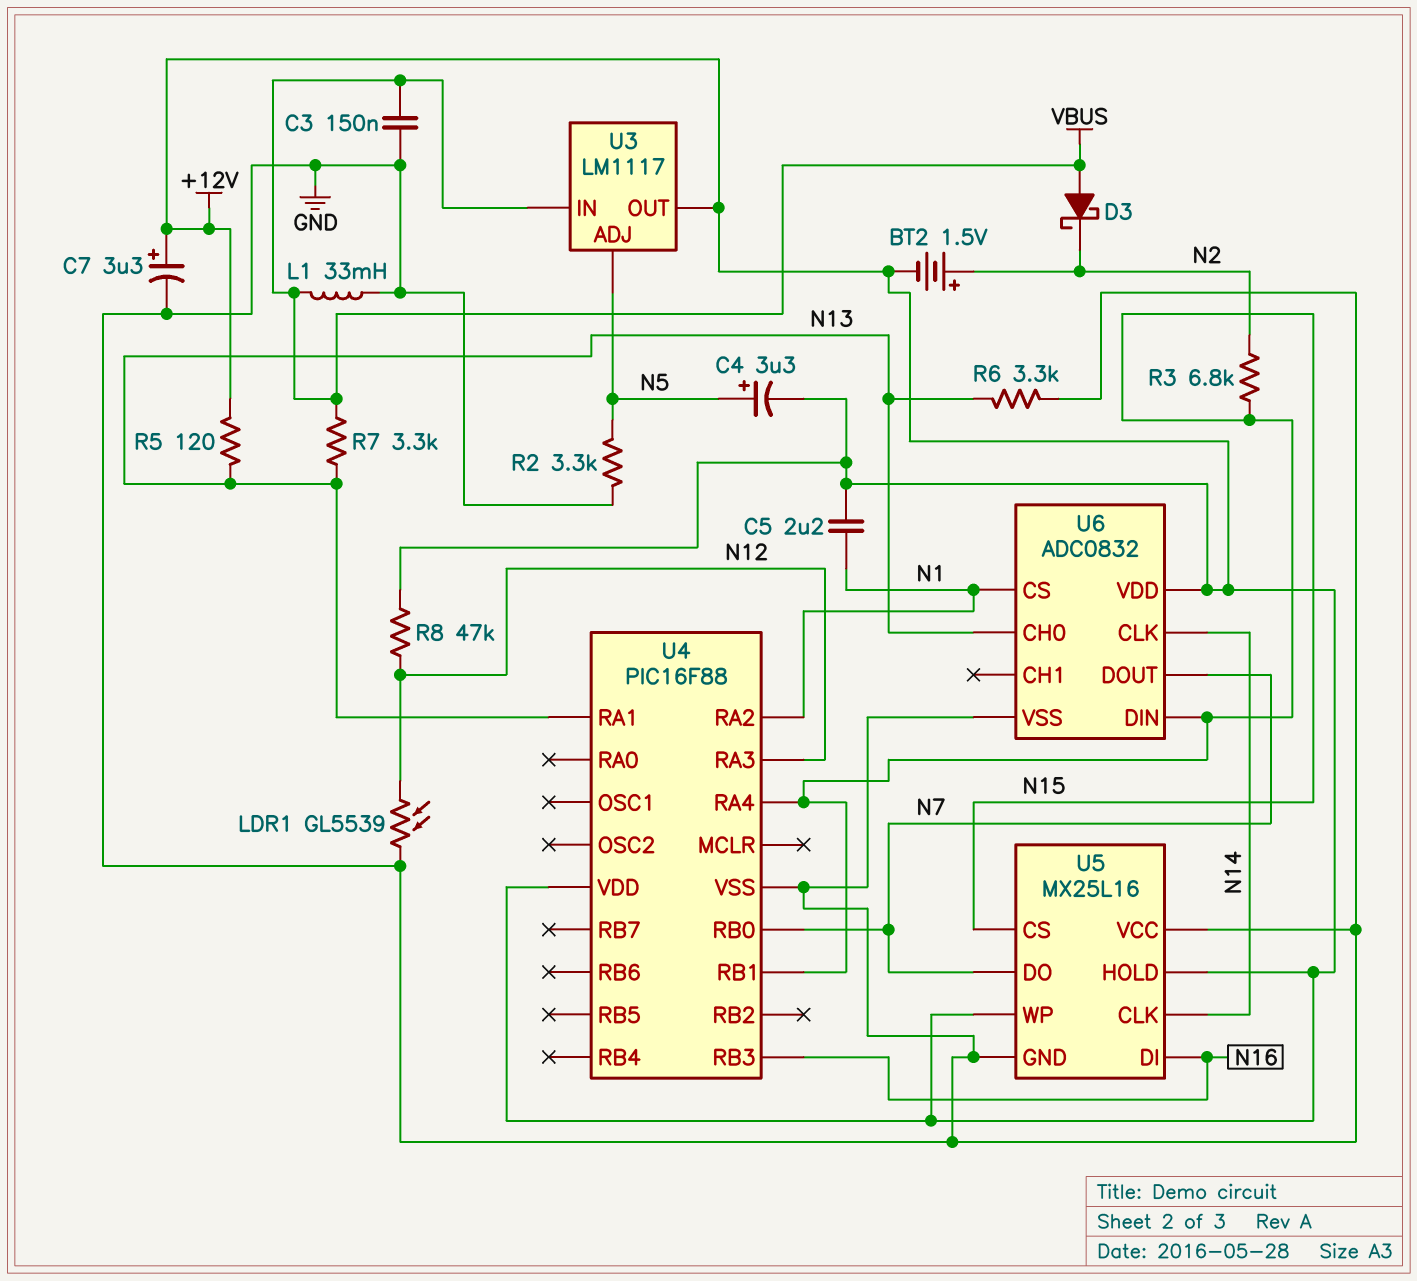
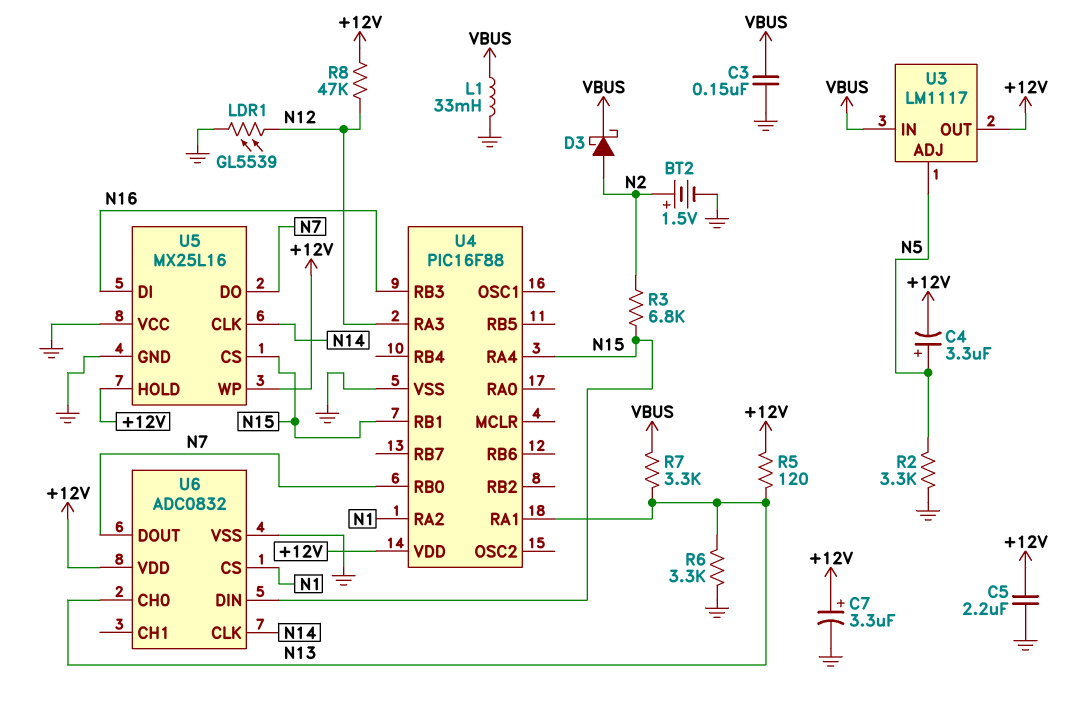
BT2: 1.5V (plus N2, minus +12V) -> 1.5V (plus N2, minus GND)
C5: 2.2uF (+12V, N1) -> 2.2uF (+12V, GND)
D3: schottky (A VBUS, K N2) -> schottky (A N2, K VBUS)

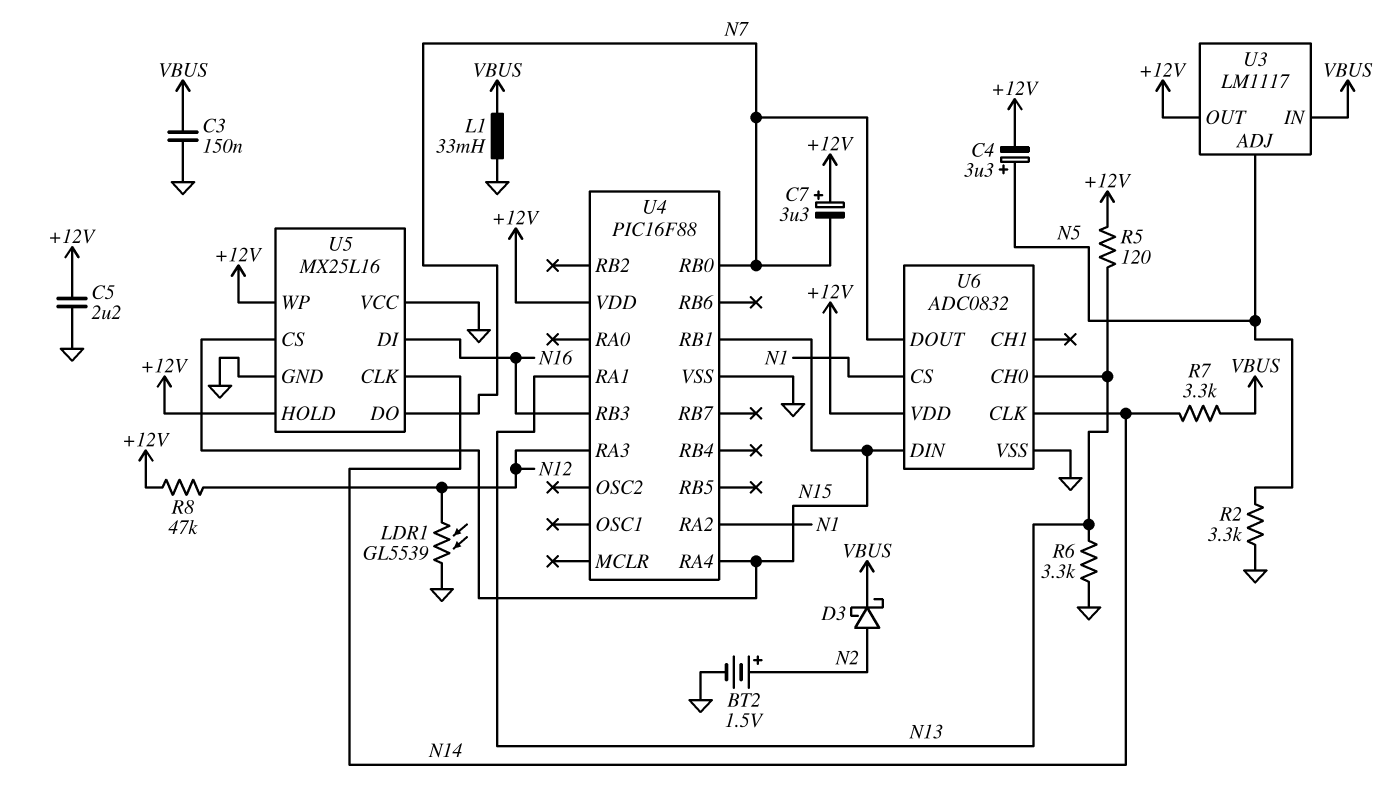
C7: 3.3uF (plus +12V, minus GND) -> 3.3uF (plus +12V, minus N7)
R3: 6.8k (N2, N15) -> none
R7: 3.3k (N13, VBUS) -> 3.3k (N14, VBUS)

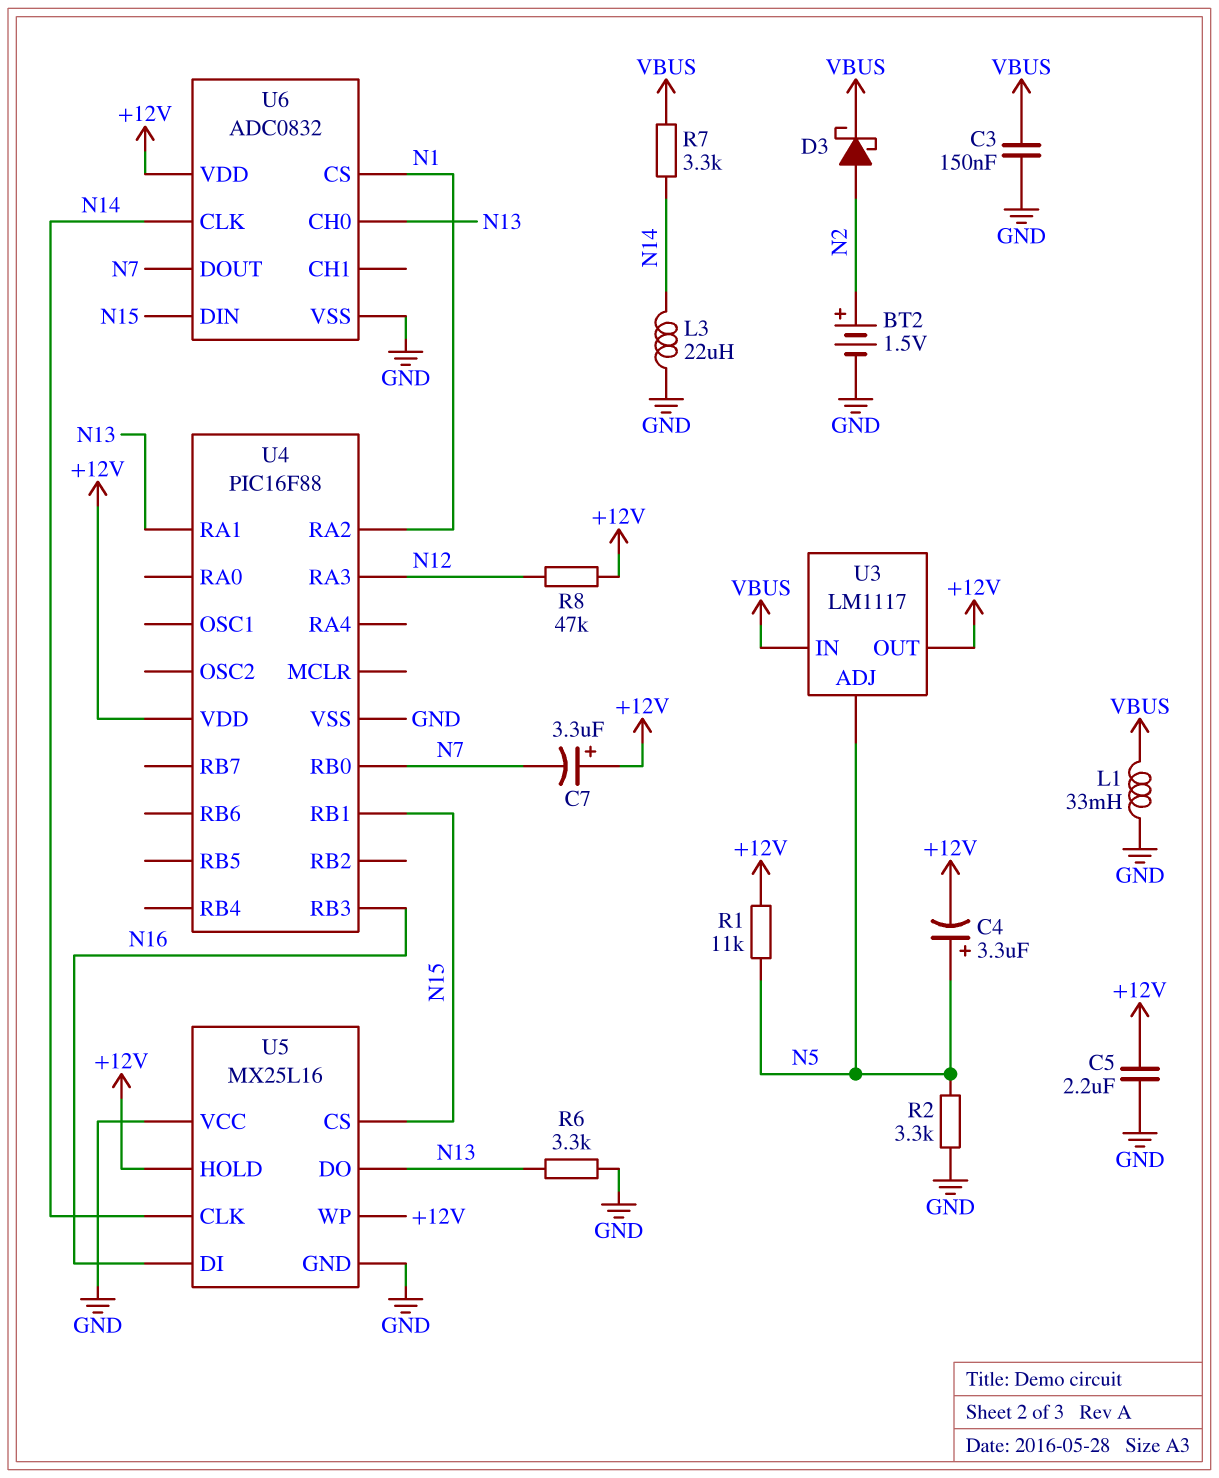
L3: none -> 22uH (GND, N14)
LDR1: GL5539 (GND, N12) -> none
R1: none -> 11k (+12V, N5)
R5: 120 (+12V, N13) -> none
U4 pin RA4: N15 -> none
U5 pin DO: N7 -> N13

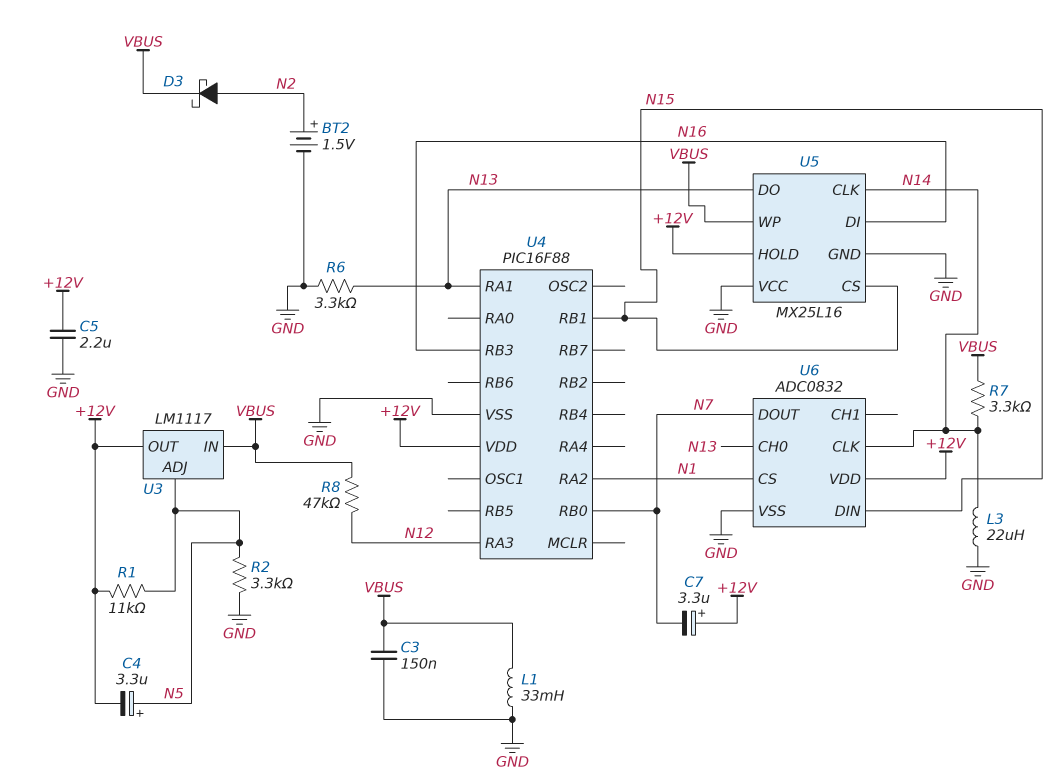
R8: 47k (+12V, N12) -> 47k (N12, VBUS)
U5 pin WP: +12V -> VBUS

